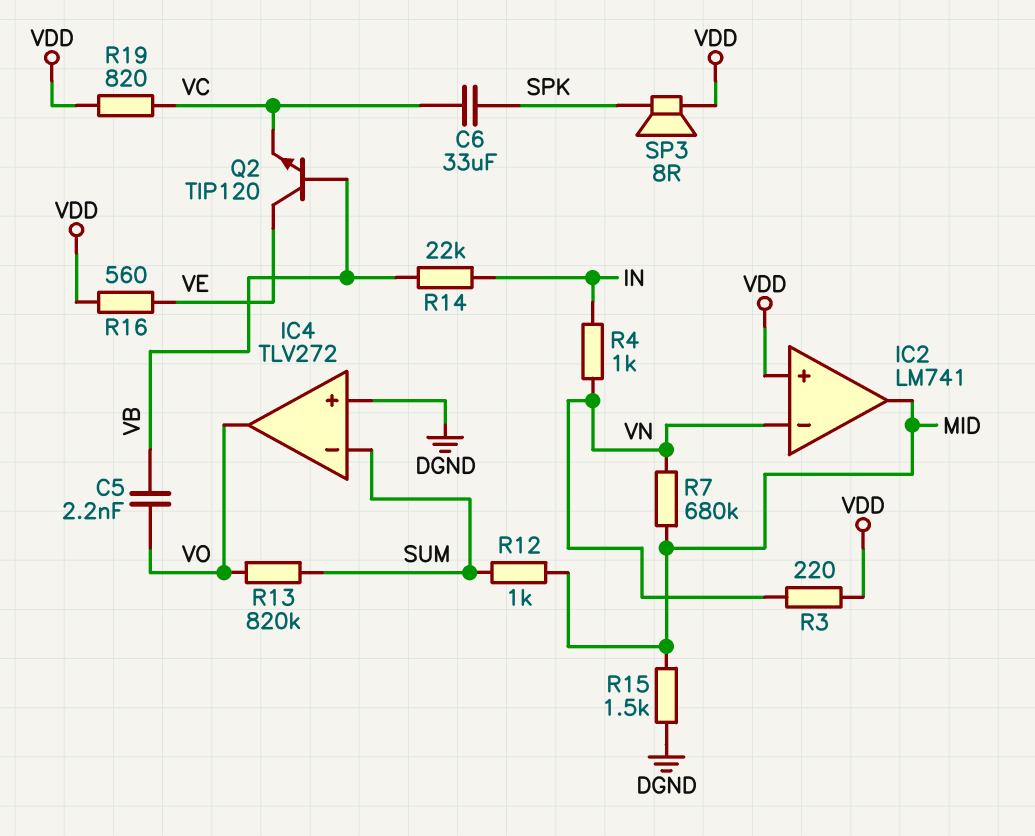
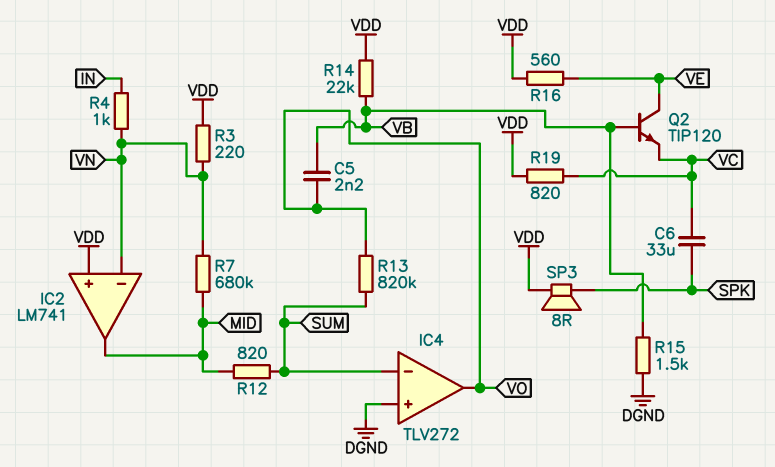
R12: 1k (MID, SUM) -> 820 (MID, SUM)
R14: 22k (IN, VB) -> 22k (VB, VDD)
R15: 1.5k (DGND, MID) -> 1.5k (DGND, VB)

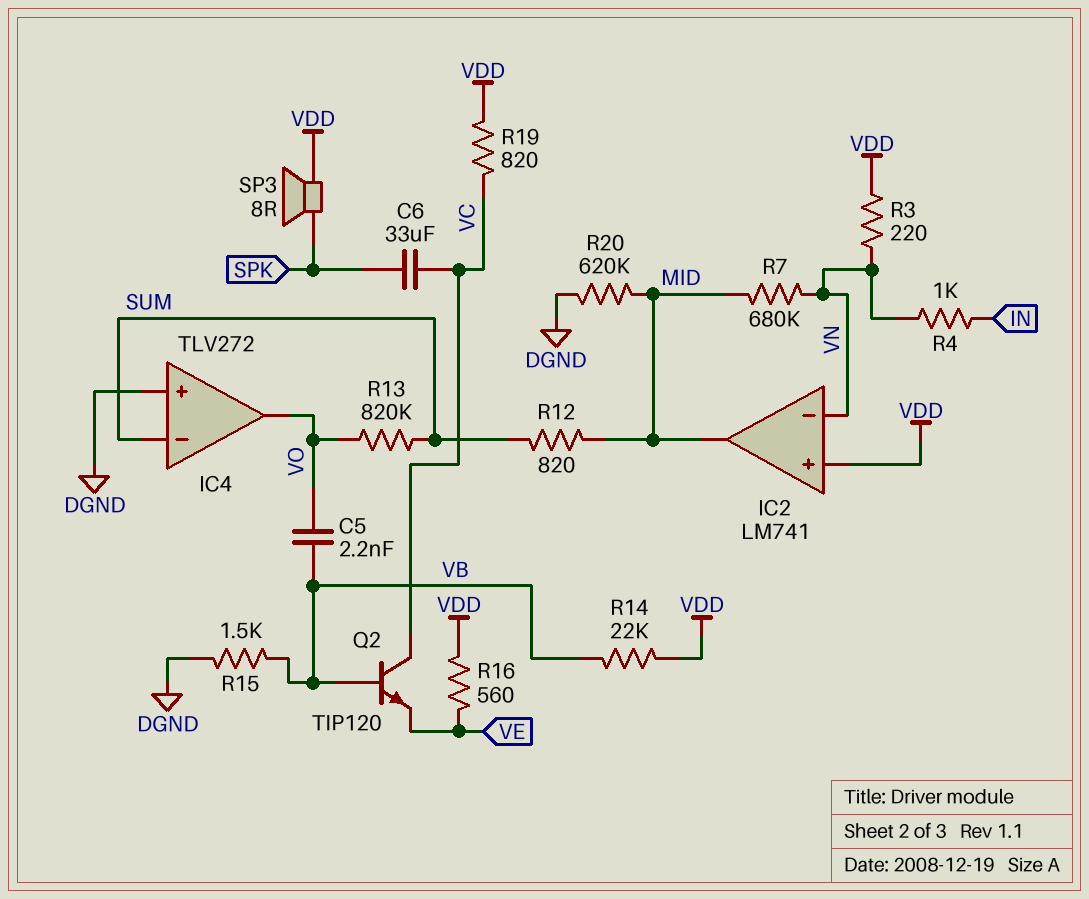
Q2: NPN TIP120 (B VB, C VE, E VC) -> NPN TIP120 (B VB, C VC, E VE)
R20: none -> 620k (DGND, MID)

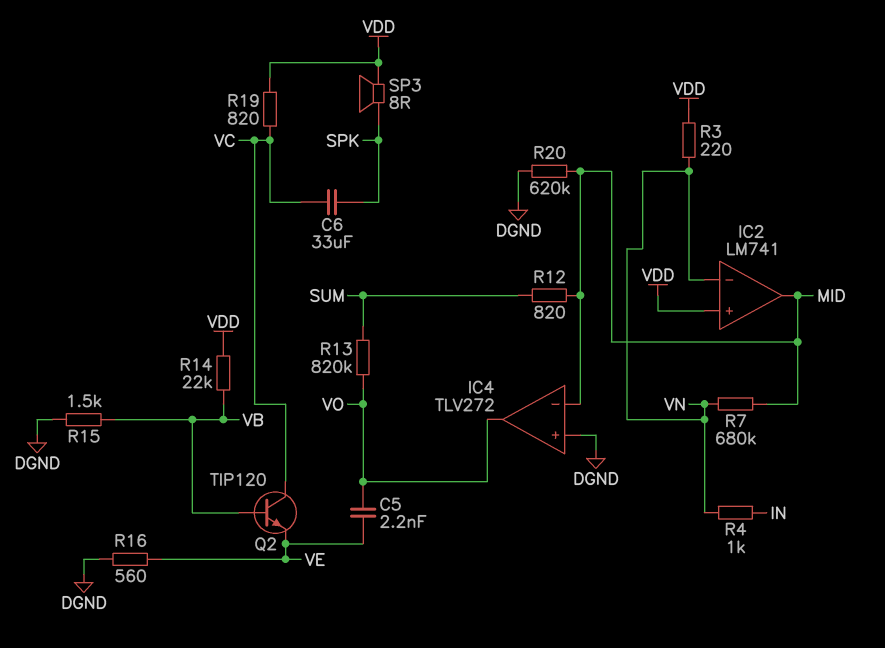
C5: 2.2nF (VB, VO) -> 2.2nF (VE, VO)
IC4 pin in-: SUM -> MID
R16: 560 (VDD, VE) -> 560 (DGND, VE)

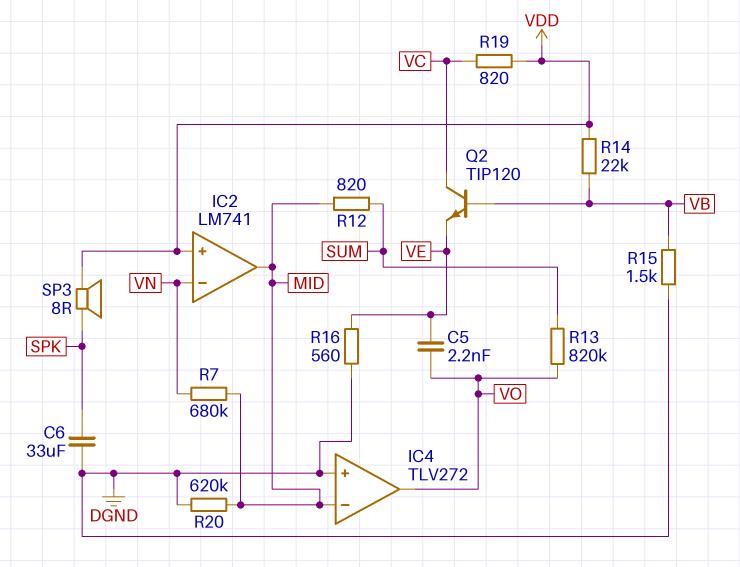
C6: 33uF (SPK, VC) -> 33uF (DGND, SPK)
R3: 220 (VDD, VN) -> none
R4: 1k (IN, VN) -> none

